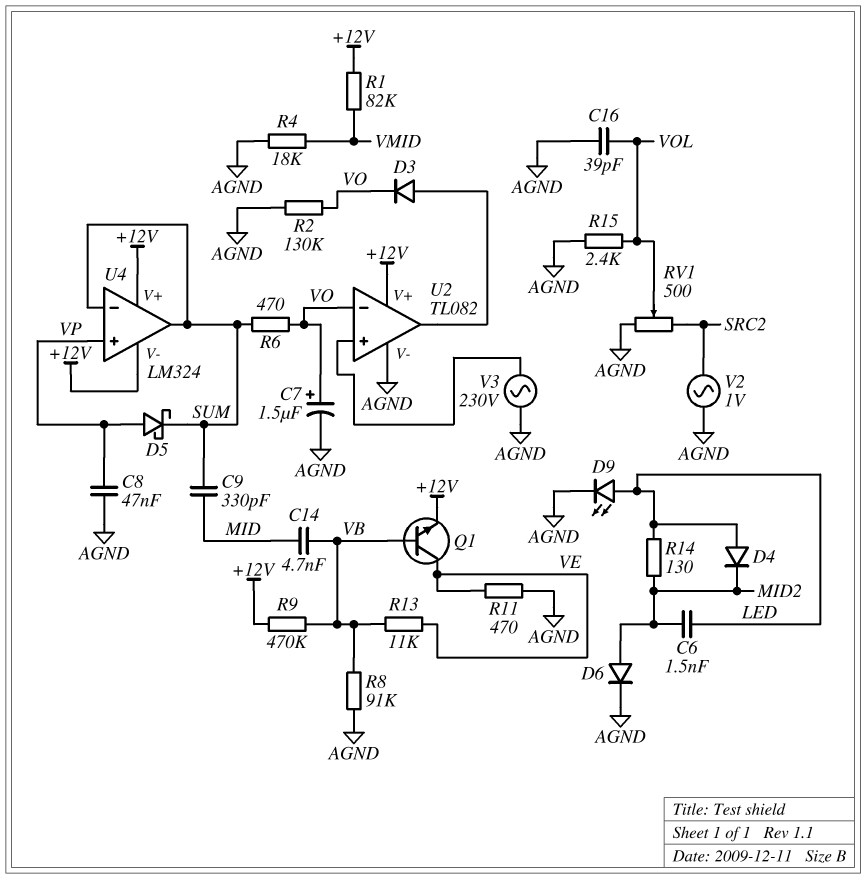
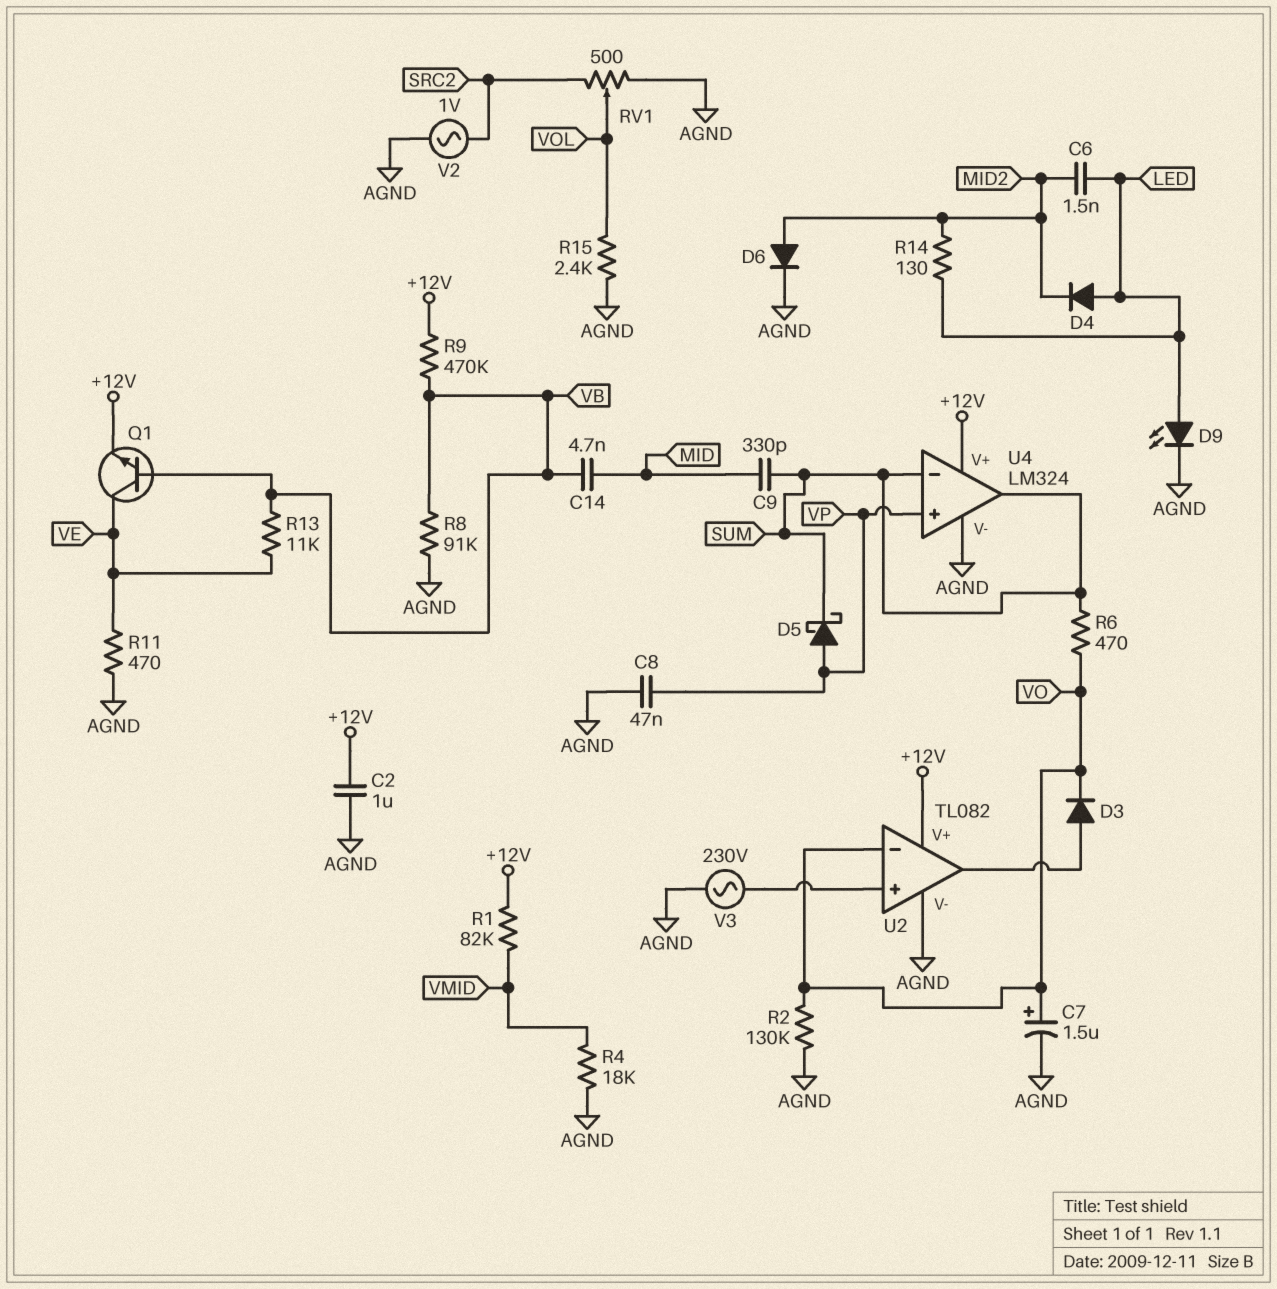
C2: none -> 1uF (+12V, AGND)
C16: 39pF (AGND, VOL) -> none
U4 pin V-: +12V -> AGND

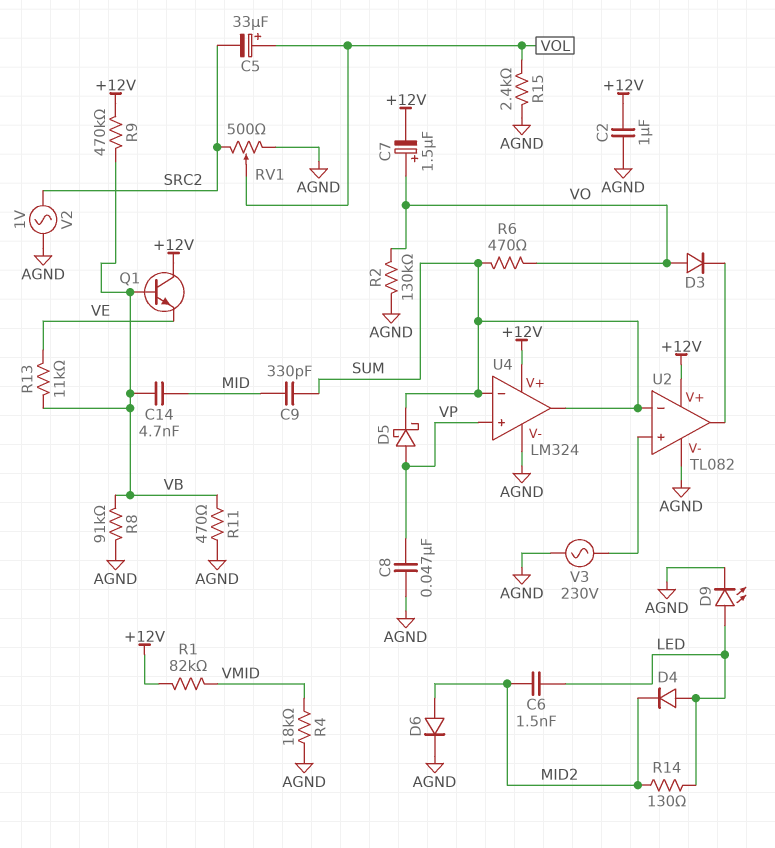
C5: none -> 33uF (plus VOL, minus SRC2)
C7: 1.5uF (plus VO, minus AGND) -> 1.5uF (plus VO, minus +12V)
D3: diode (A U2/out, K VO) -> diode (A VO, K U2/out)
Q1: NPN (B VB, C VE, E +12V) -> NPN (B VB, C +12V, E VE)
R11: 470 (AGND, VE) -> 470 (AGND, VB)
U2 pin in-: VO -> SUM

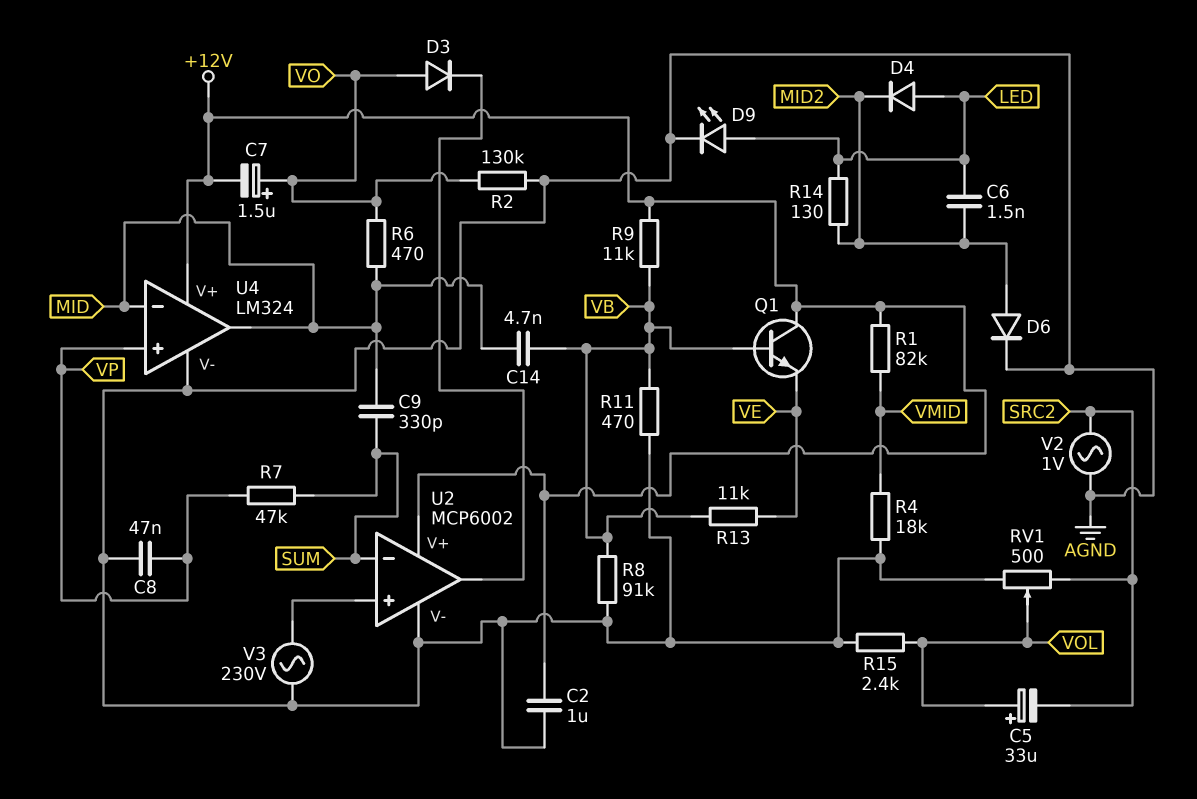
D5: schottky (A VP, K SUM) -> none
R6: 470 (SUM, VO) -> 470 (MID, VO)
R7: none -> 47k (SUM, VP)
R9: 470k (+12V, VB) -> 11k (+12V, VB)
U2: TL082 -> MCP6002
U4 pin in-: SUM -> MID
U4 pin out: SUM -> MID

